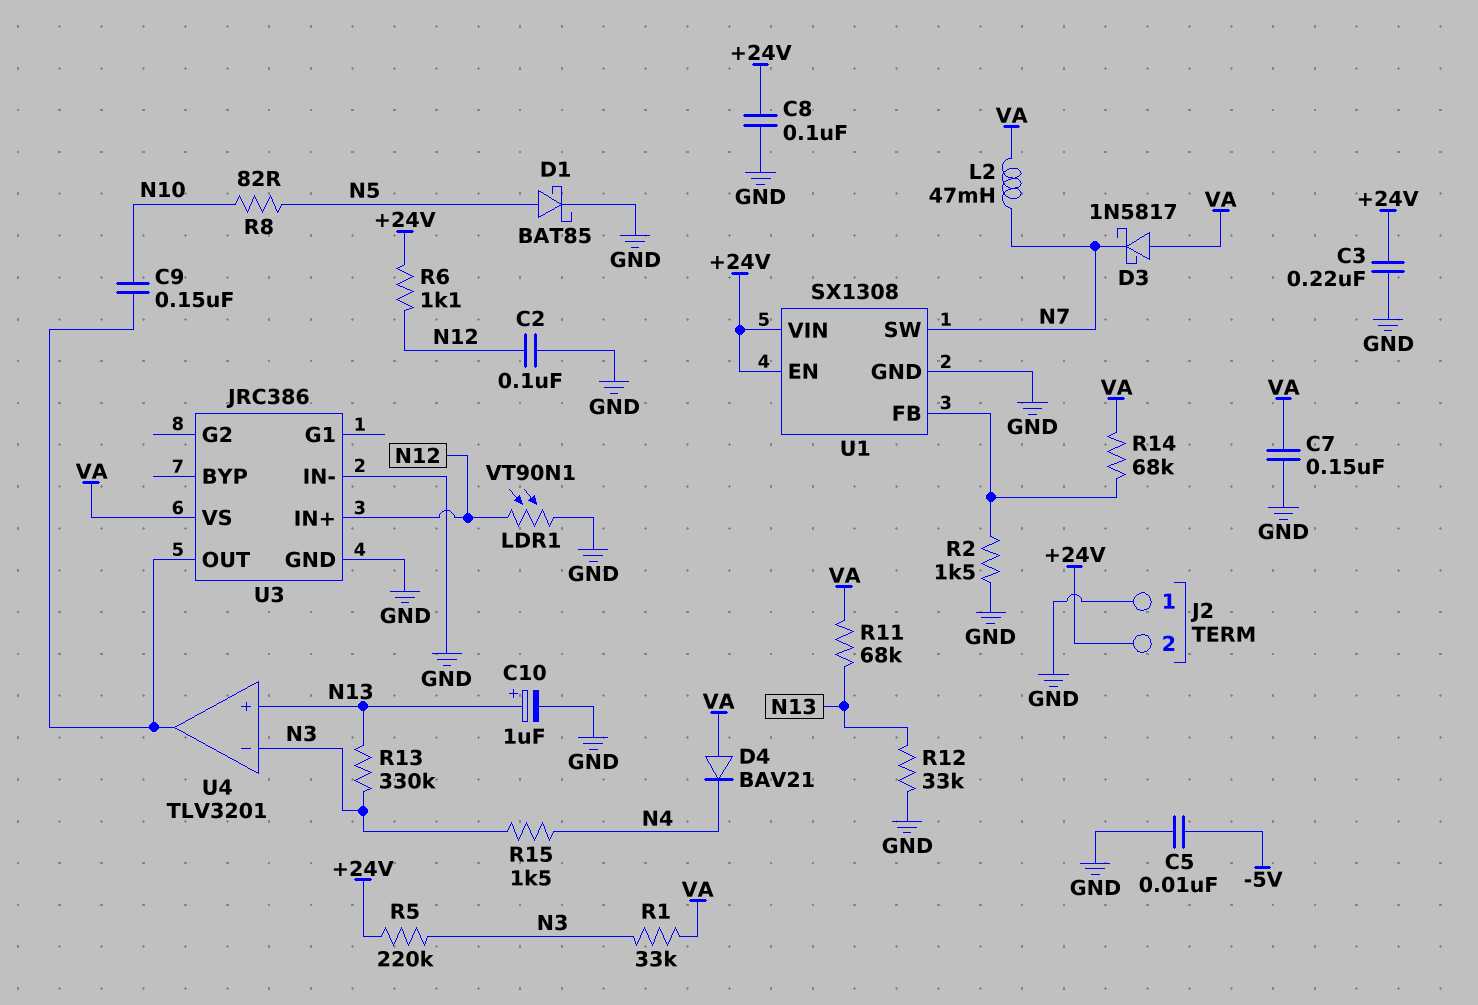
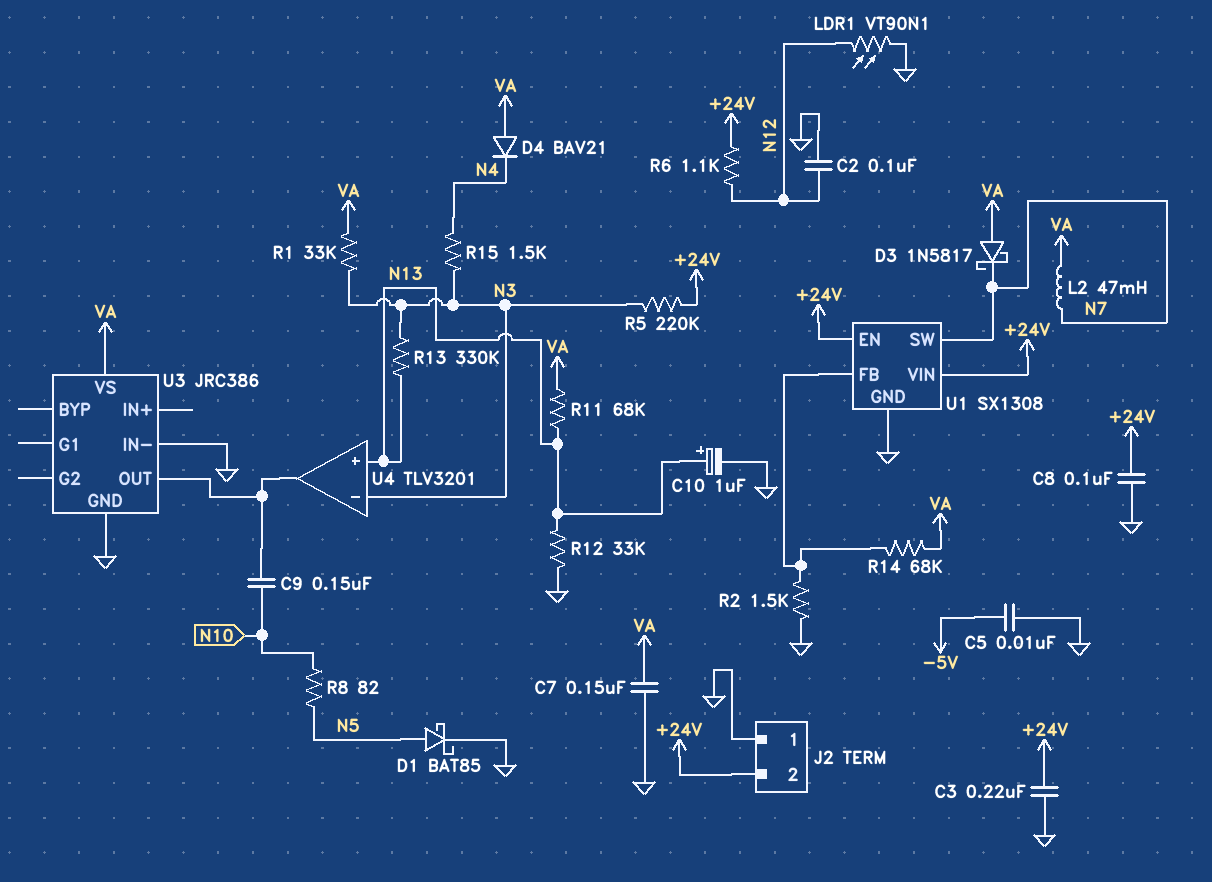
U3 pin IN+: N12 -> none

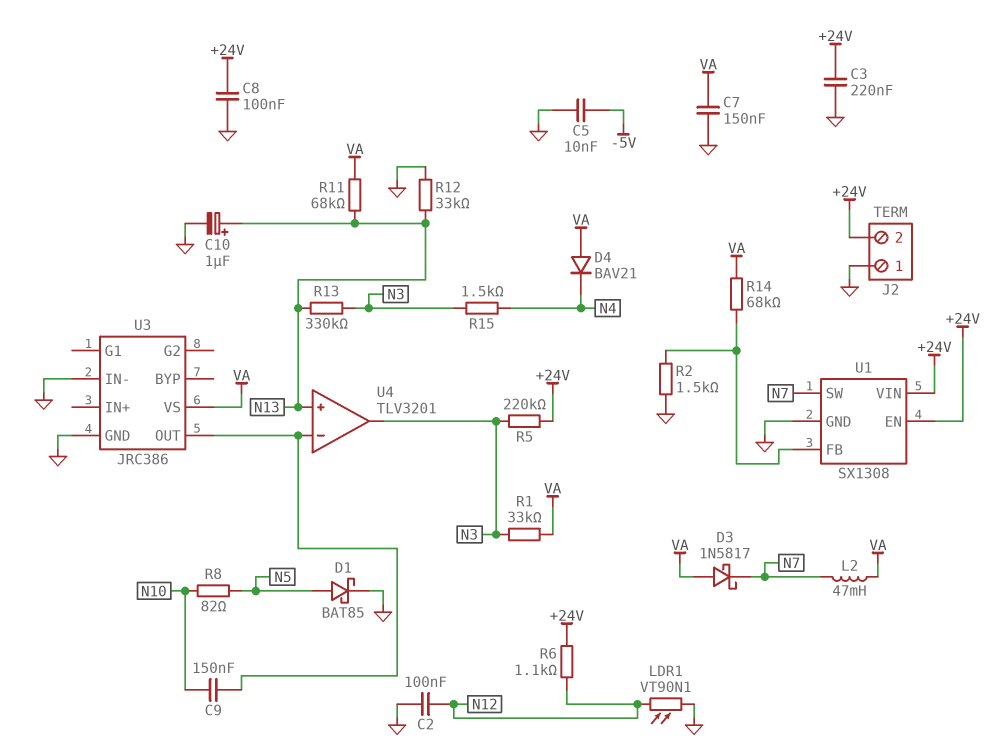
U4 pin in-: N3 -> U3/OUT
U4 pin out: U3/OUT -> N3

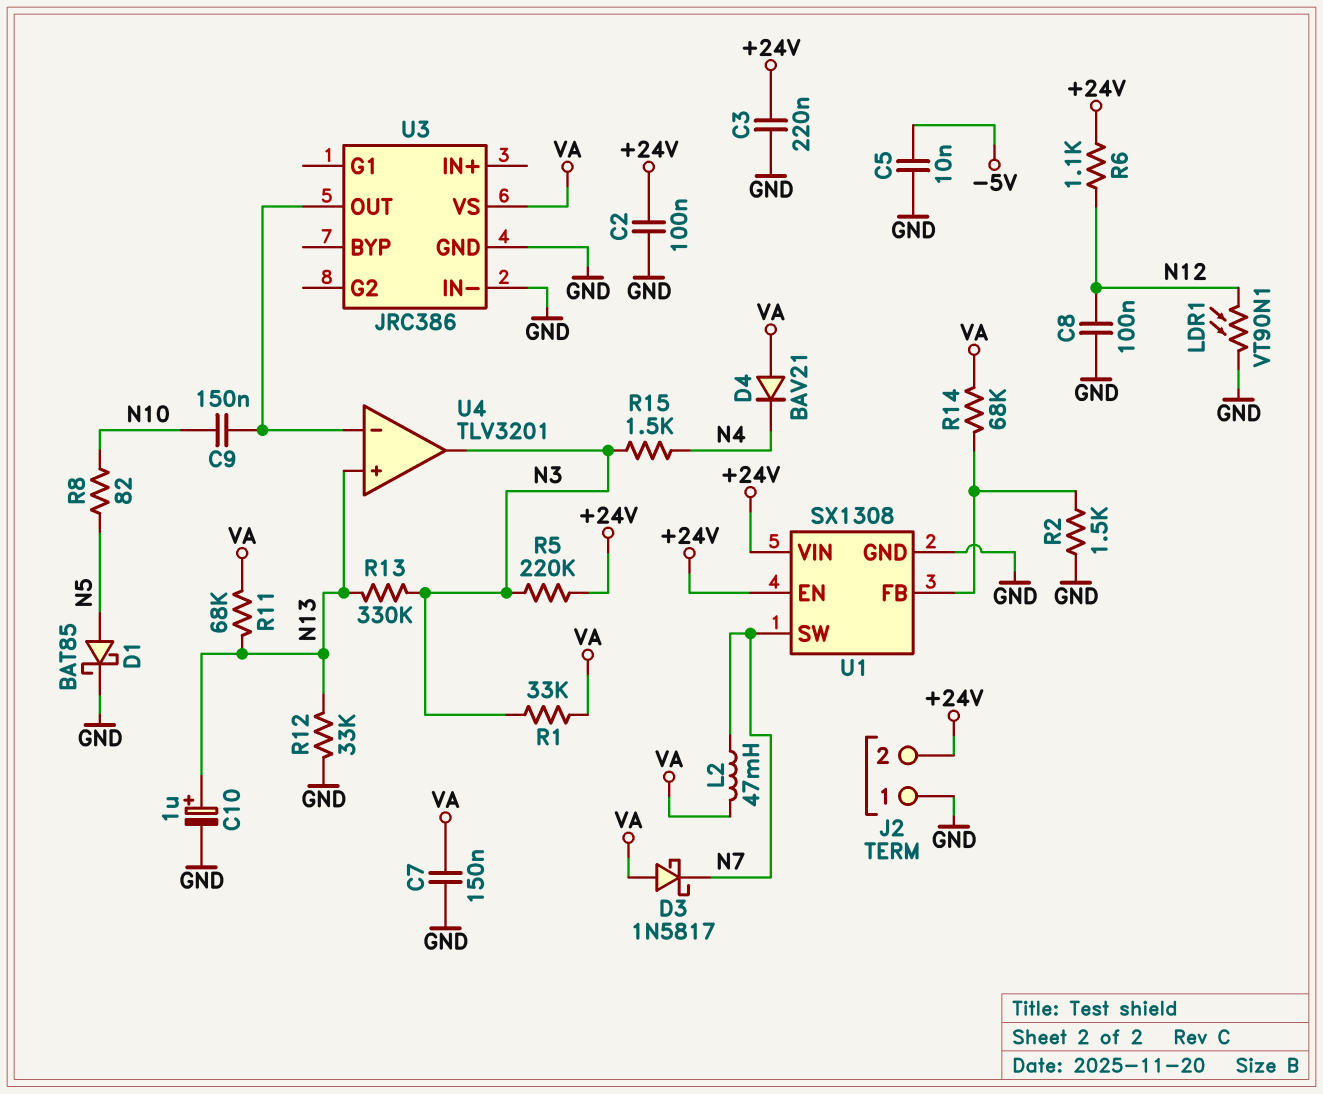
C2: 100nF (GND, N12) -> 100nF (+24V, GND)
C8: 100nF (+24V, GND) -> 100nF (GND, N12)

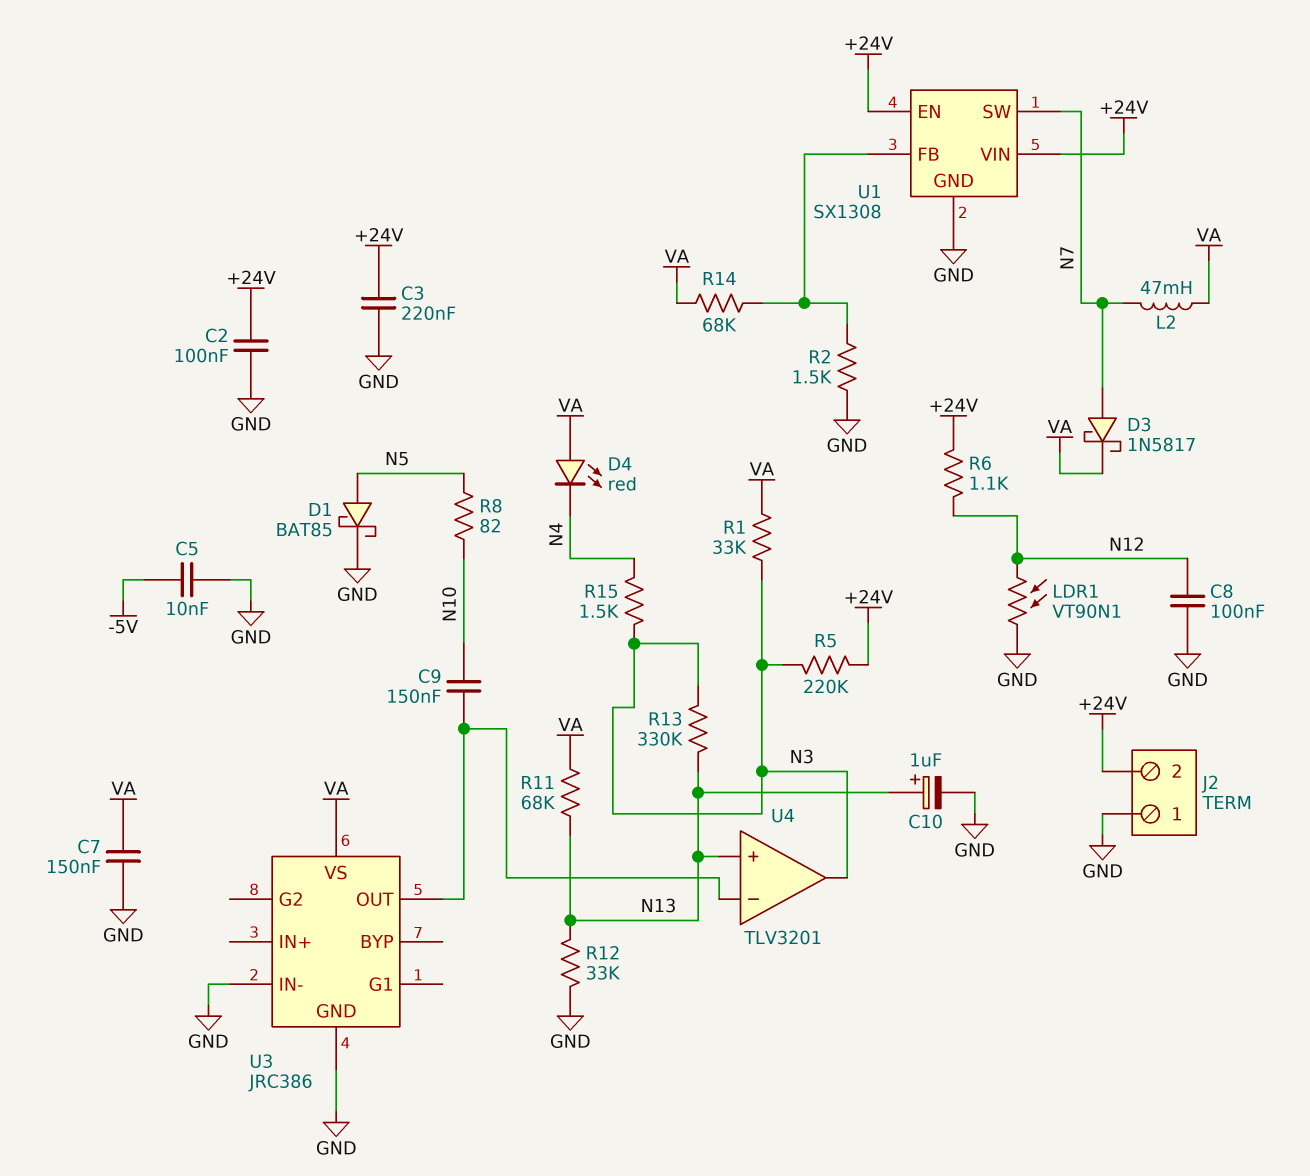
D3: schottky 1N5817 (A VA, K N7) -> schottky 1N5817 (A N7, K VA)
D4: diode BAV21 (A VA, K N4) -> LED red (A VA, K N4)

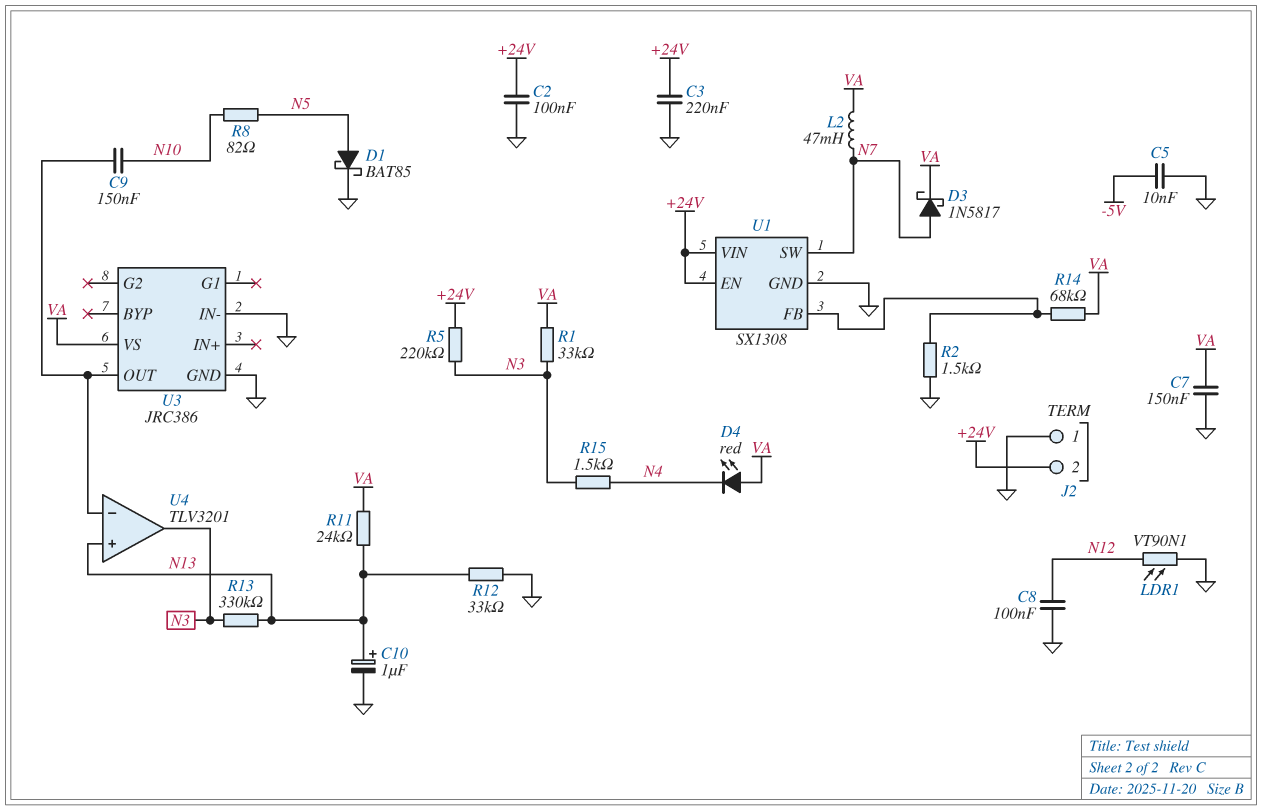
R6: 1.1k (+24V, N12) -> none
R11: 68k (N13, VA) -> 24k (N13, VA)

